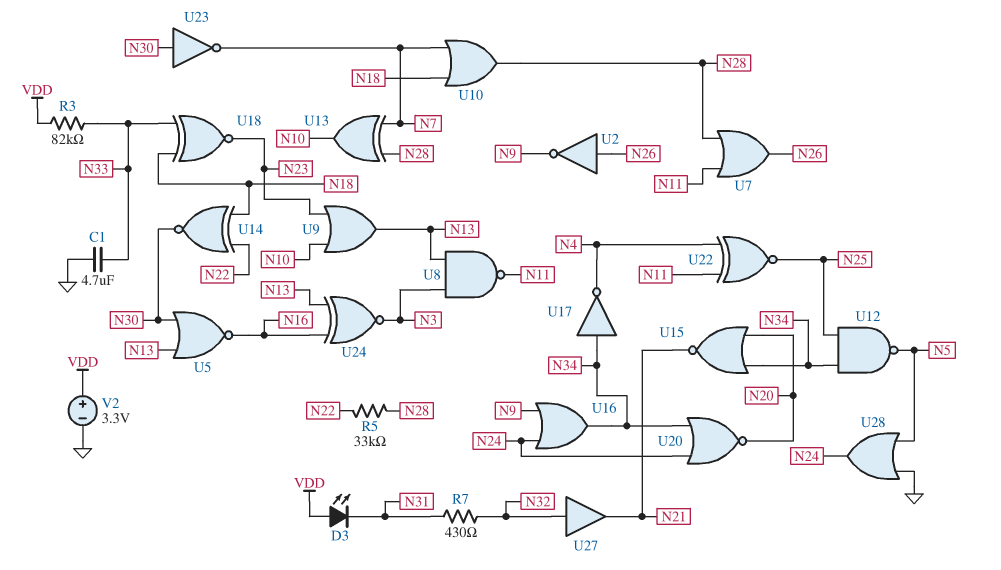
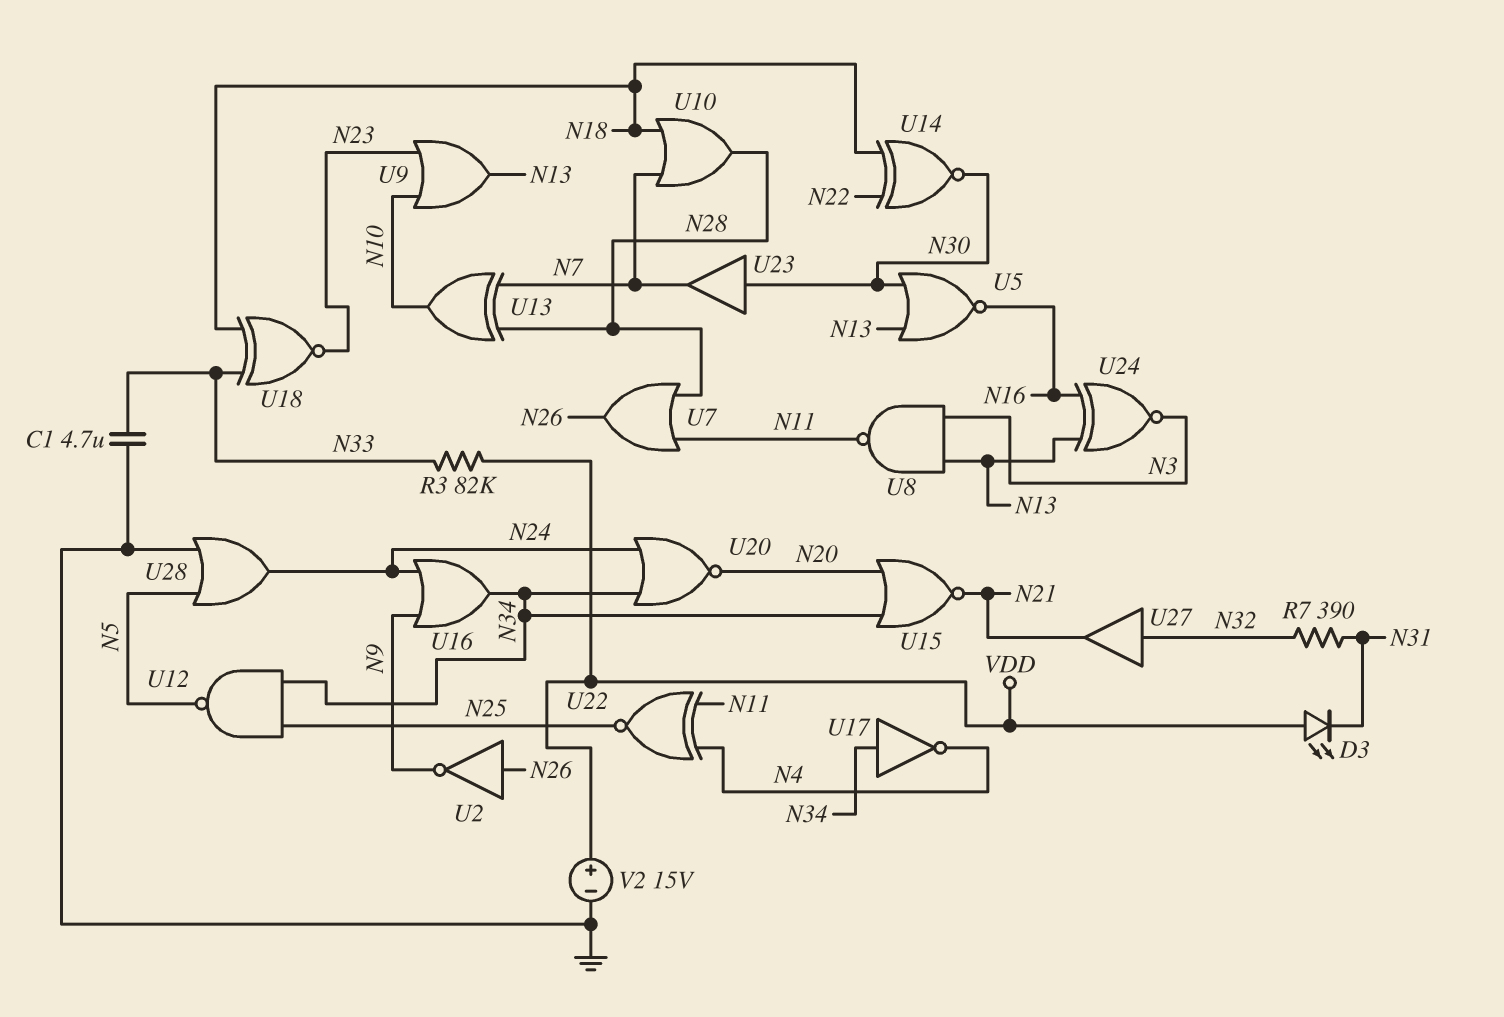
R5: 33k (N22, N28) -> none
R7: 430 (N31, N32) -> 390 (N31, N32)
U23: NOT (in N30, out N7) -> buffer (in N30, out N7)
V2: 3.3V (plus VDD, minus GND) -> 15V (plus VDD, minus GND)

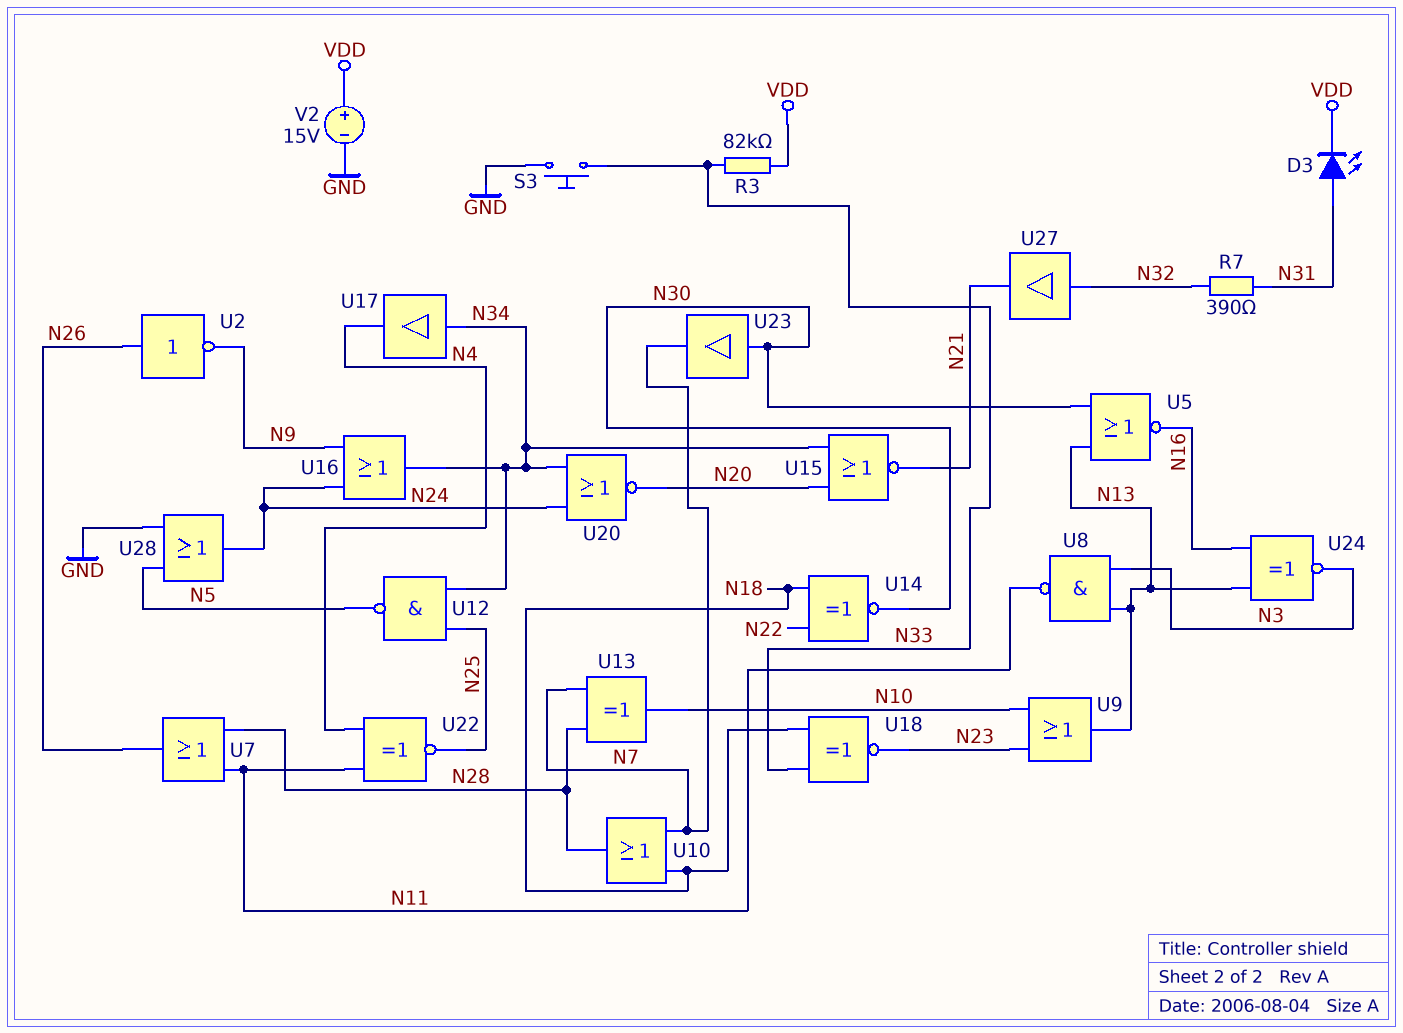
C1: 4.7uF (GND, N33) -> none
D3: LED (A VDD, K N31) -> LED (A N31, K VDD)
S3: none -> button (GND, N33)
U17: NOT (in N34, out N4) -> buffer (in N34, out N4)

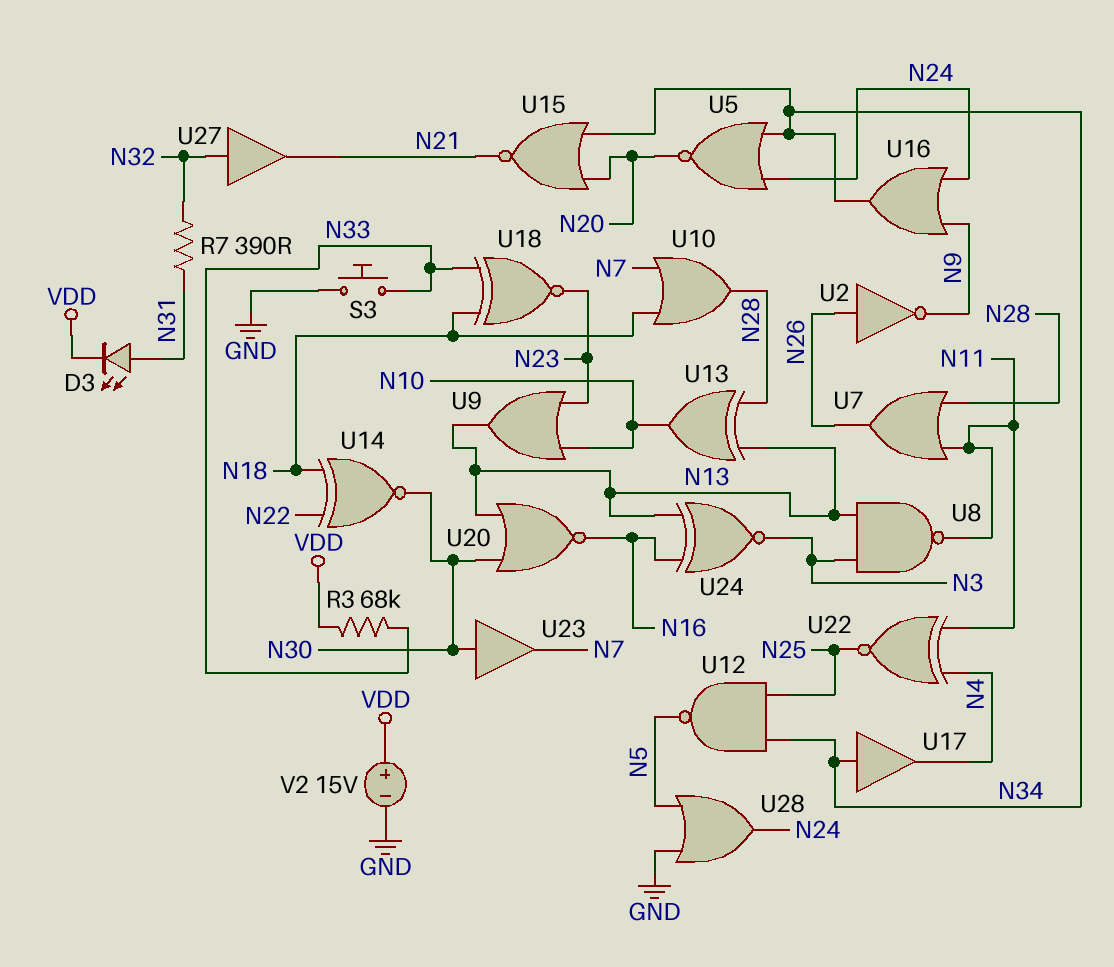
R3: 82k (N33, VDD) -> 68k (N33, VDD)
U5: NOR (in N13, in N30, out N16) -> NOR (in N24, in N34, out N20)
U13: XOR (in N7, in N28, out N10) -> XOR (in N13, in N28, out N10)
U20: NOR (in N24, in N34, out N20) -> NOR (in N13, in N30, out N16)

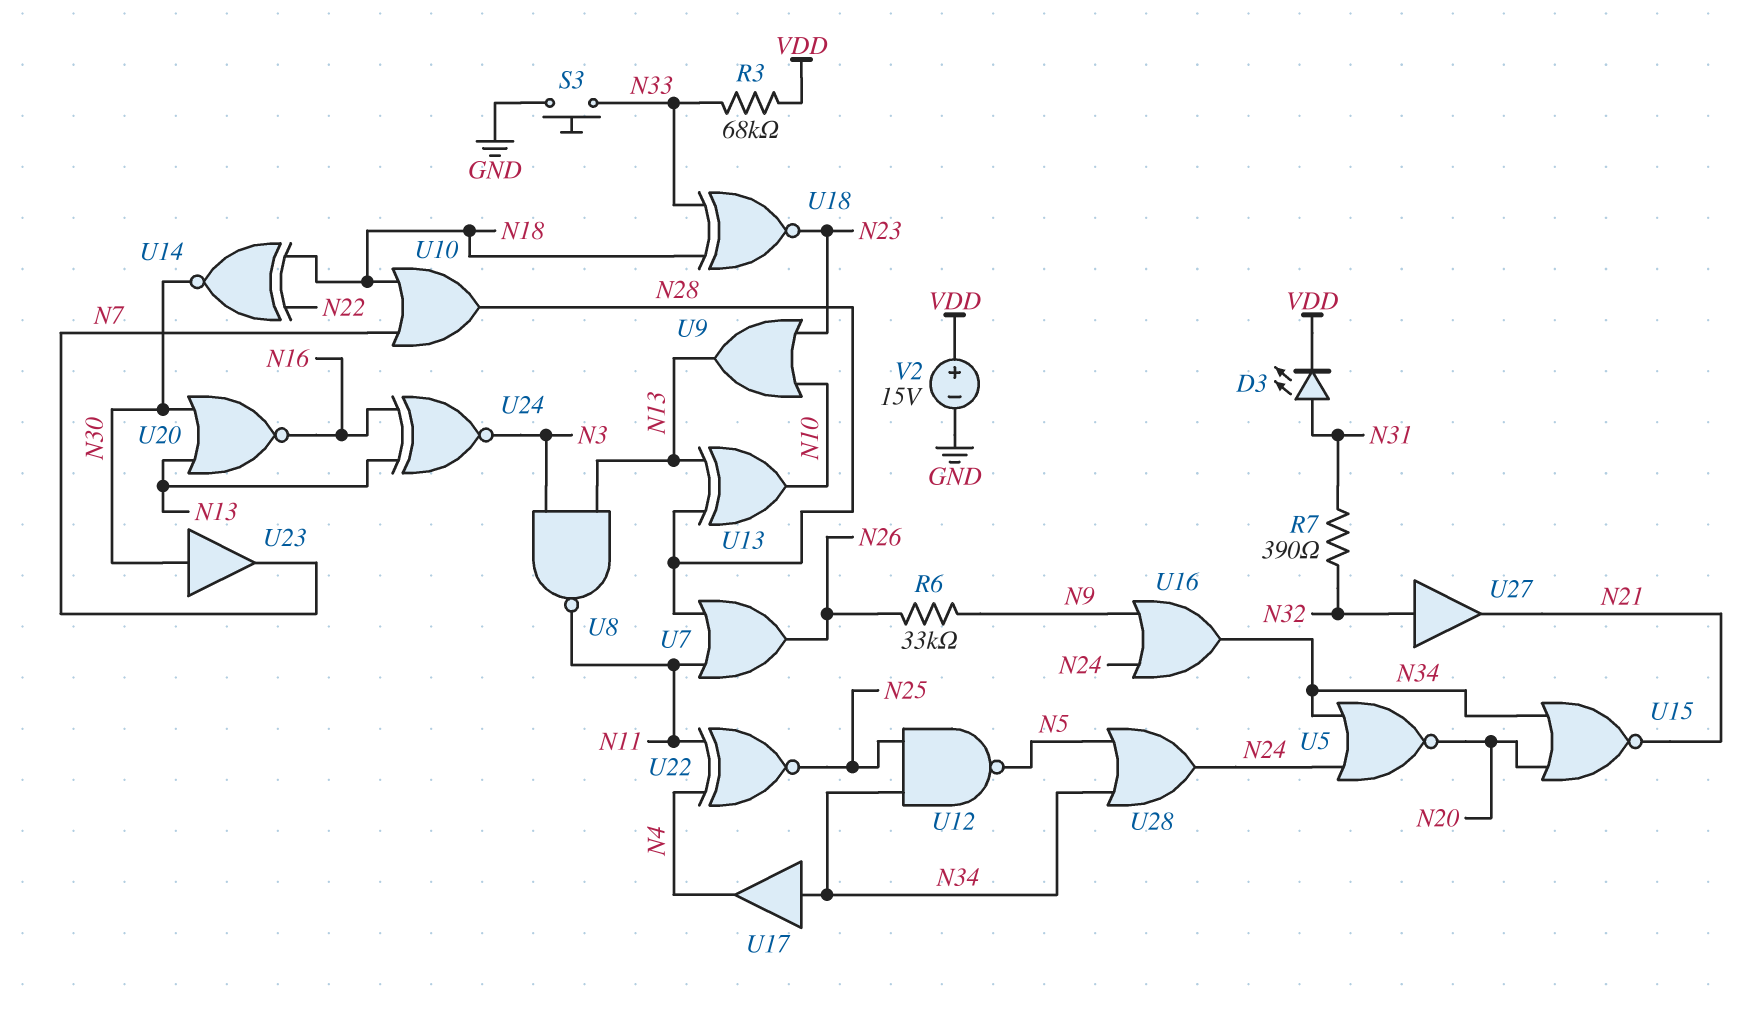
R6: none -> 33k (N9, N26)
U2: NOT (in N26, out N9) -> none
U28: OR (in GND, in N5, out N24) -> OR (in N5, in N34, out N24)

